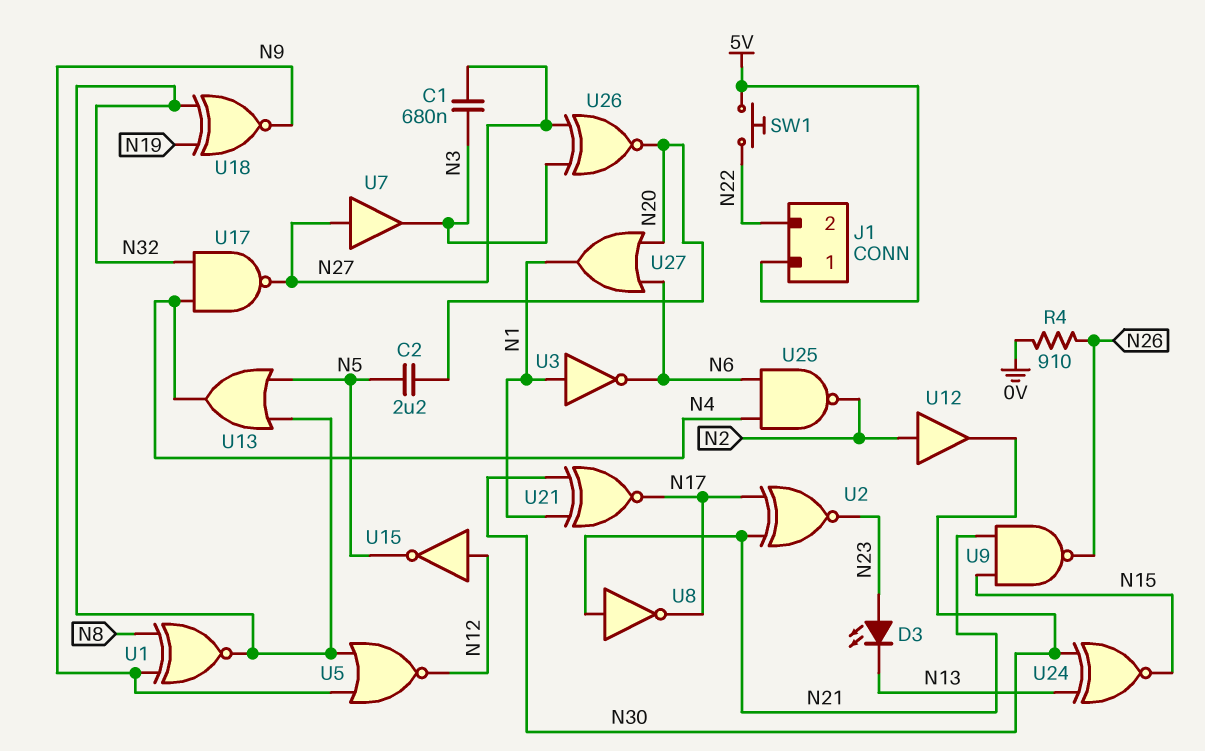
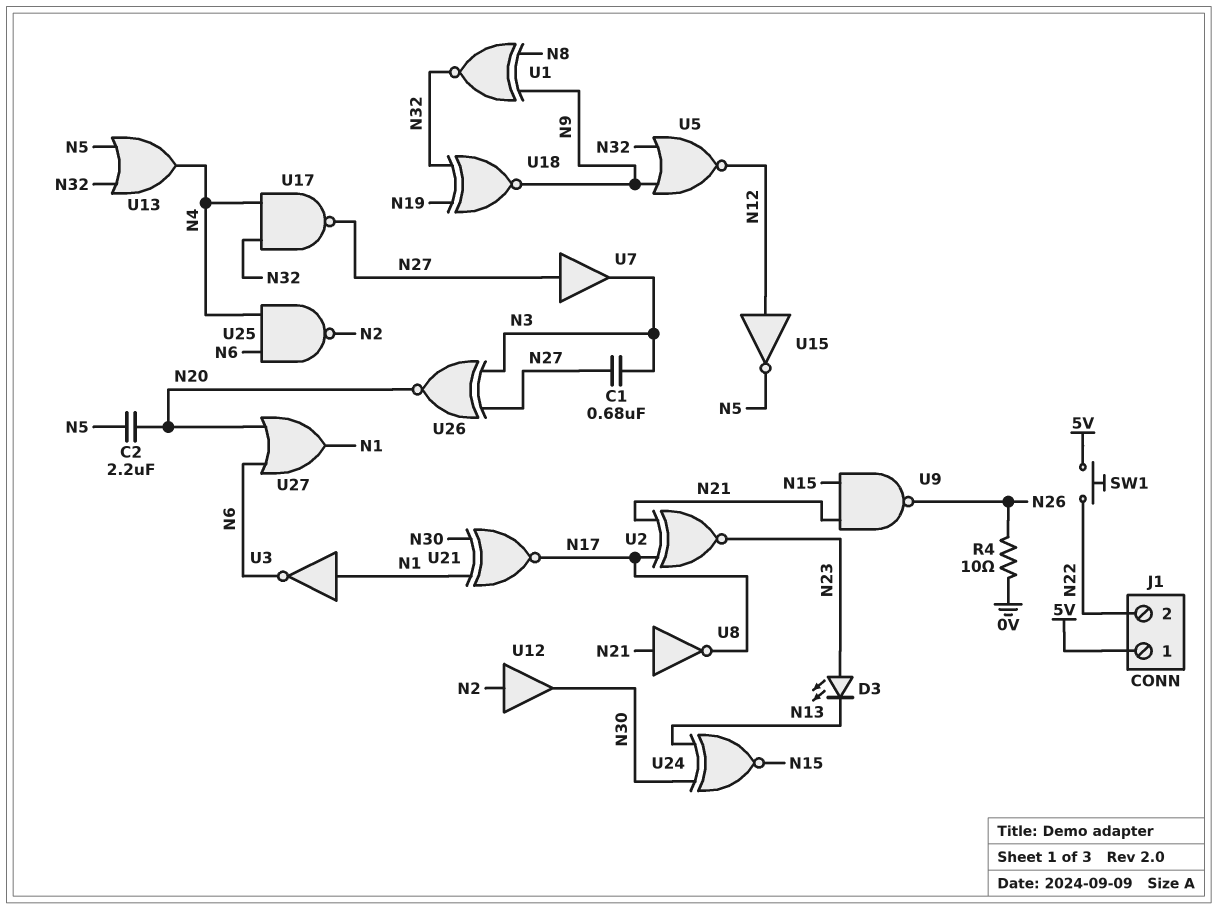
R4: 910 (0V, N26) -> 10 (0V, N26)

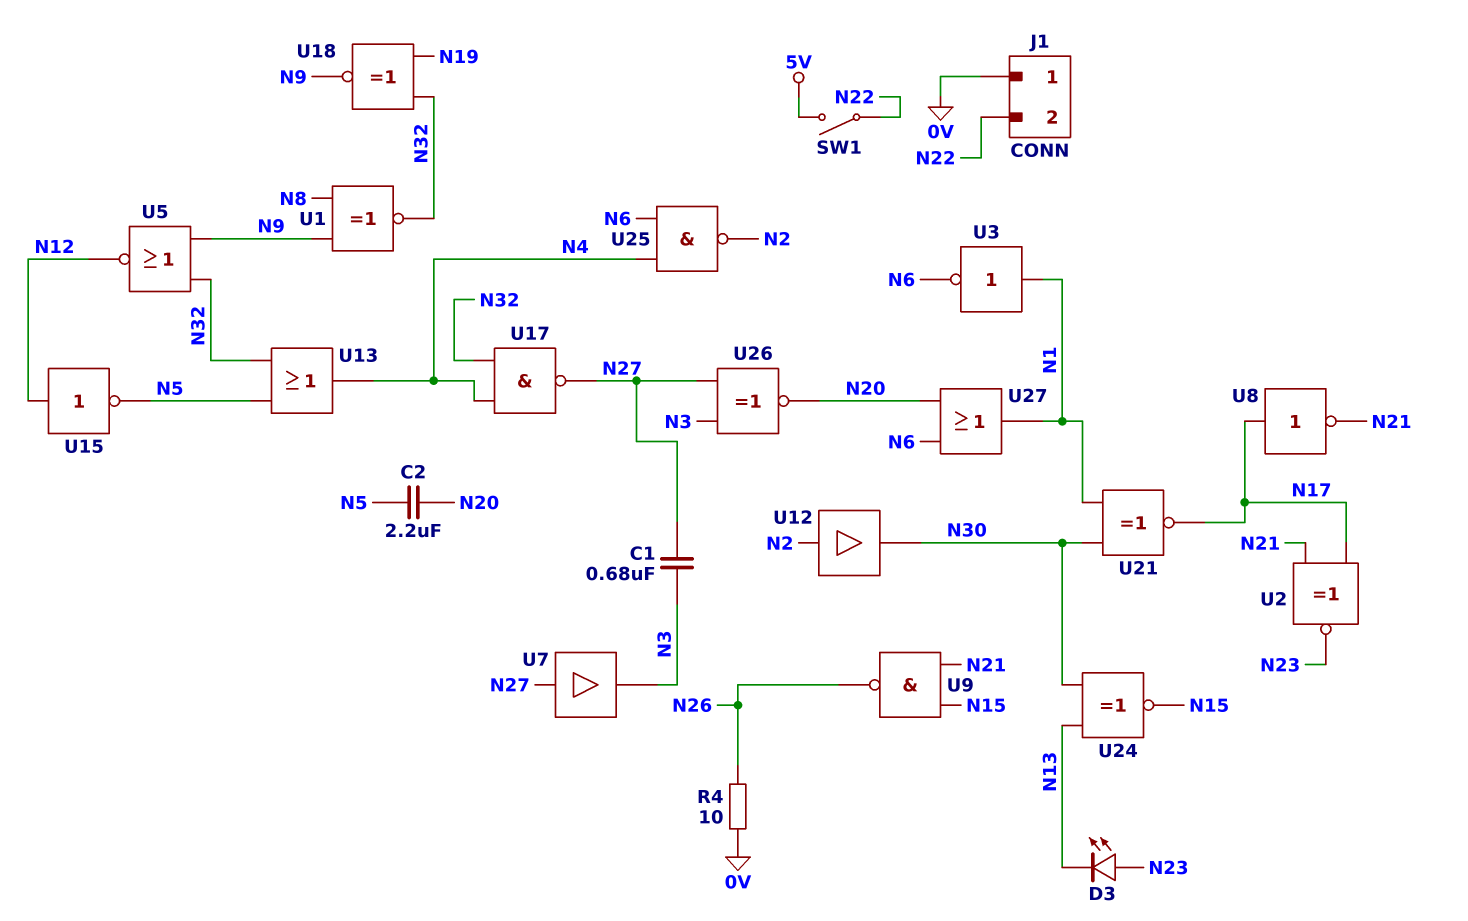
J1 pin 1: 5V -> 0V
SW1: button (5V, N22) -> switch (5V, N22)
U8: NOT (in N21, out N17) -> NOT (in N17, out N21)

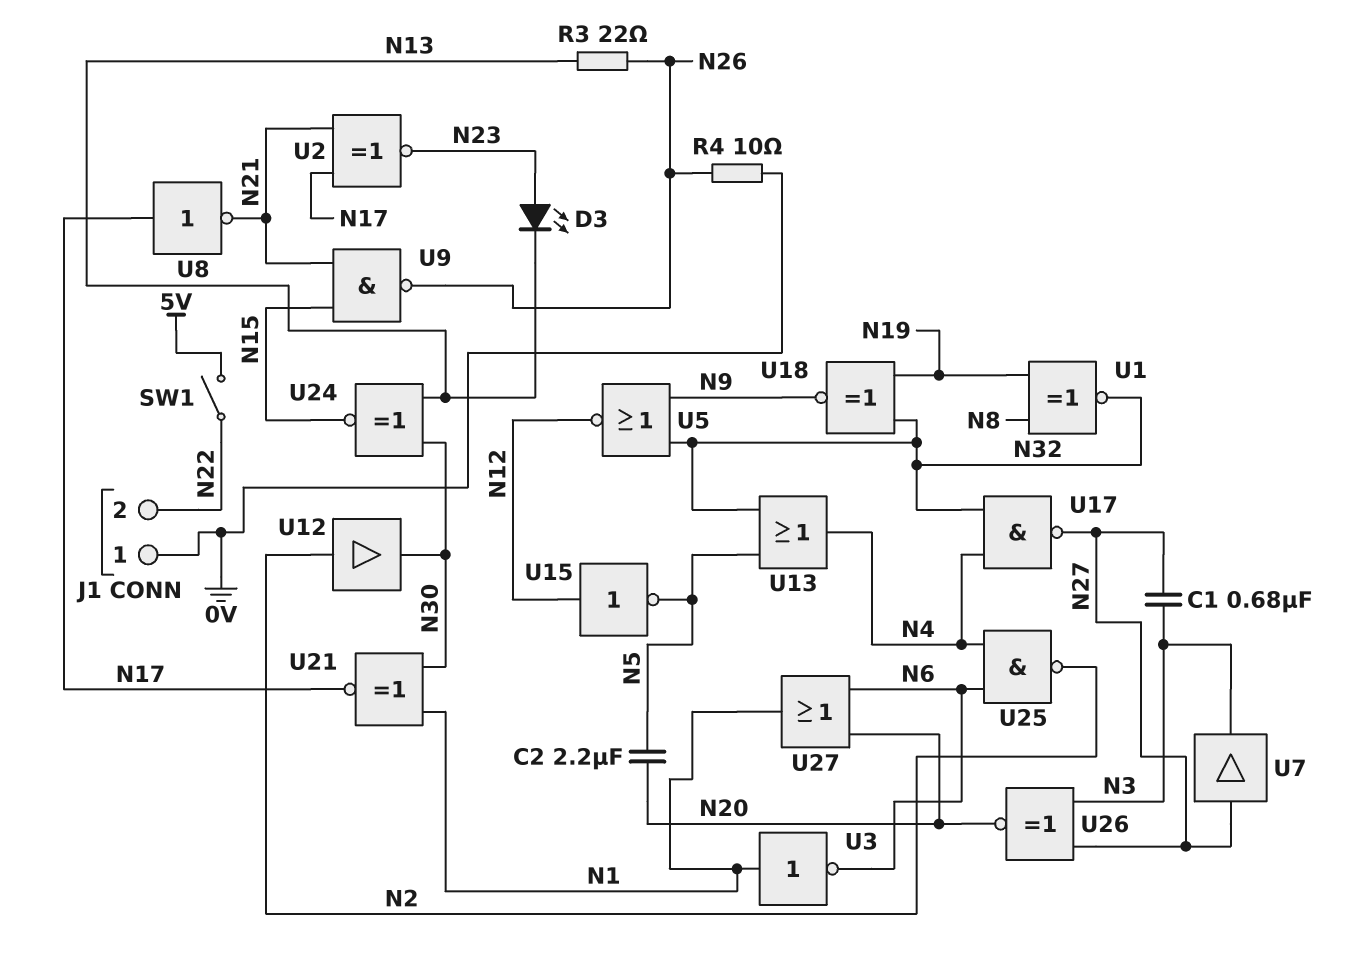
R3: none -> 22 (N13, N26)
U1: XNOR (in N8, in N9, out N32) -> XNOR (in N8, in N19, out N32)

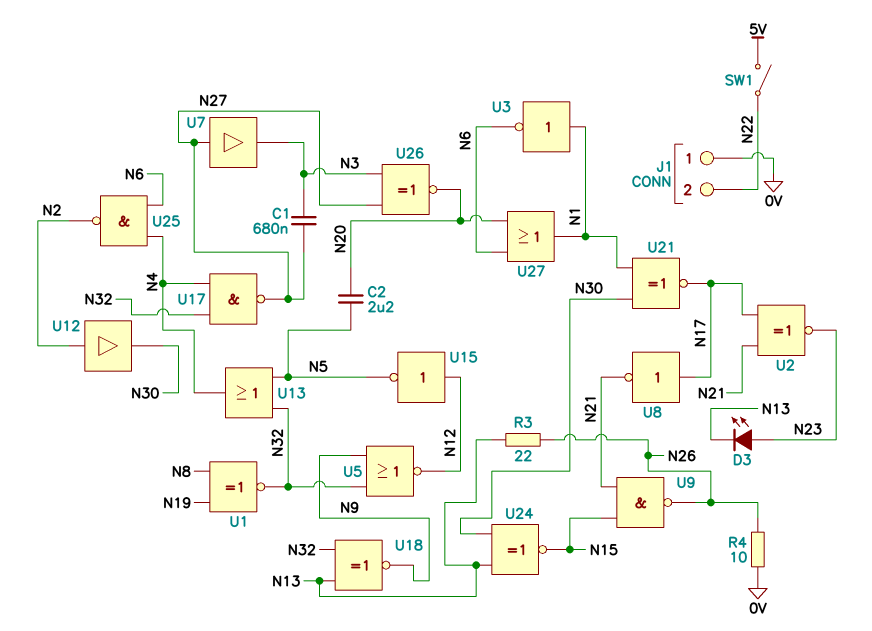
U18: XNOR (in N19, in N32, out N9) -> XNOR (in N13, in N32, out N9)

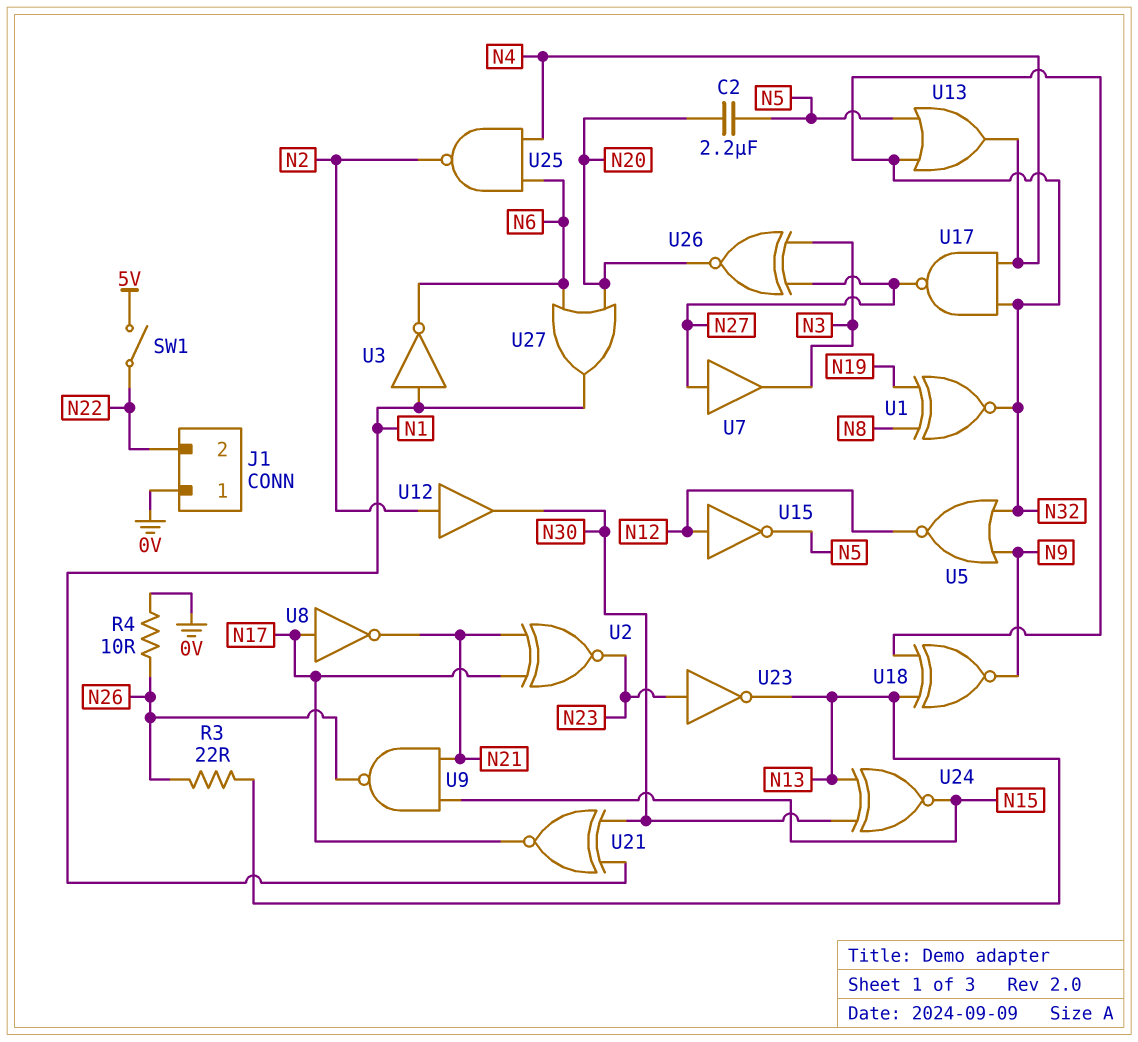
C1: 680nF (N3, N27) -> none
D3: LED (A N23, K N13) -> none
U23: none -> NOT (in N23, out N13)

